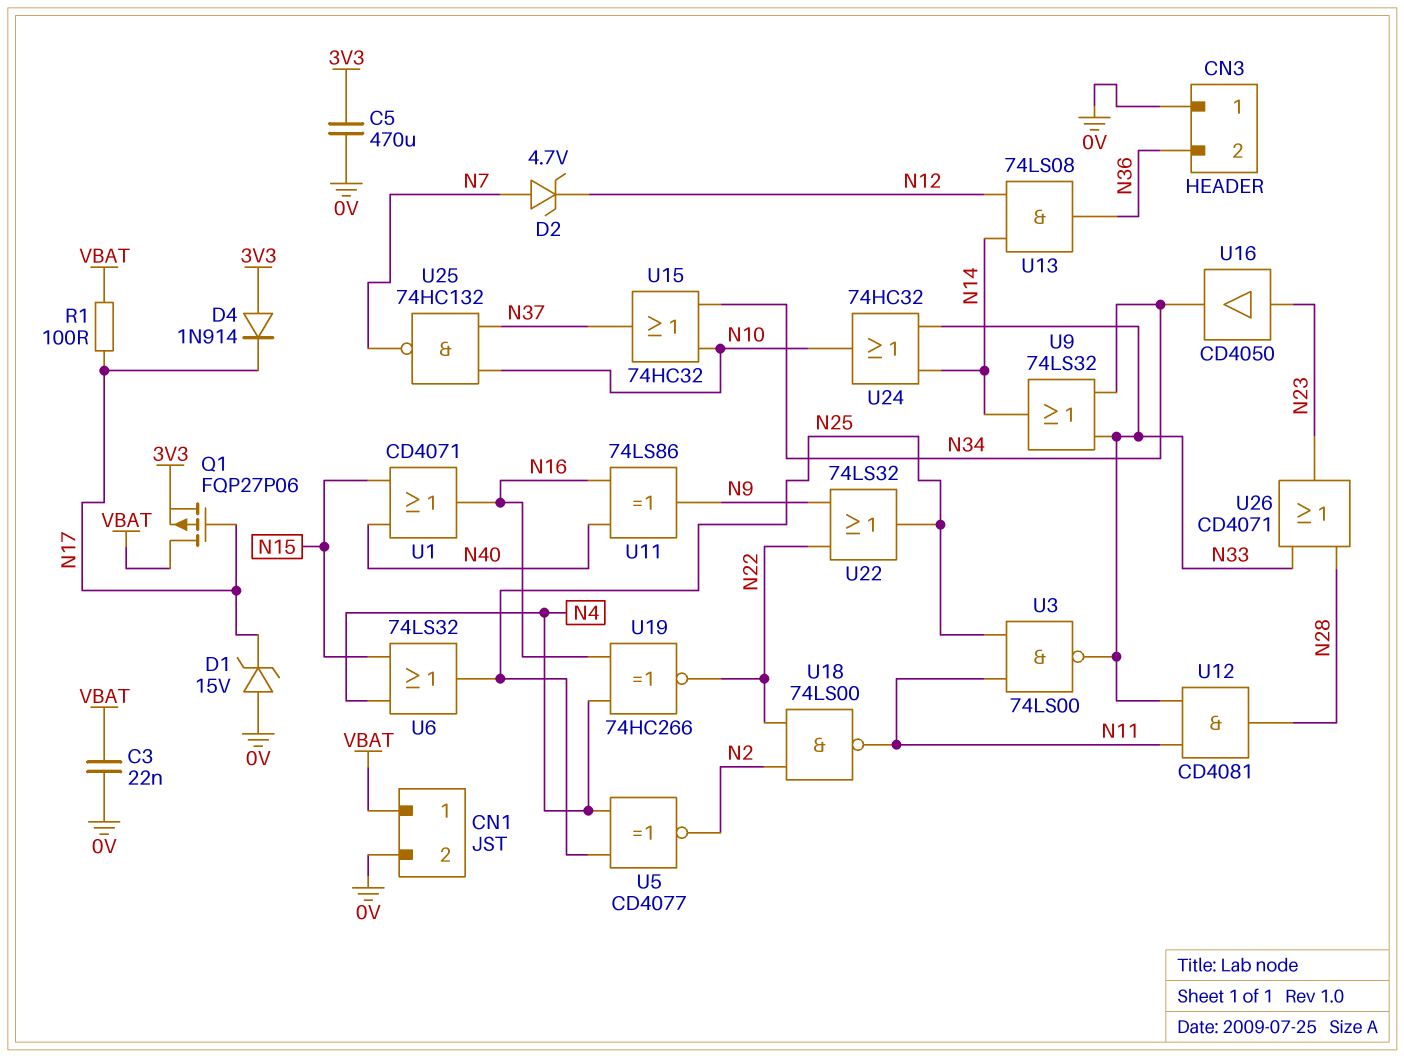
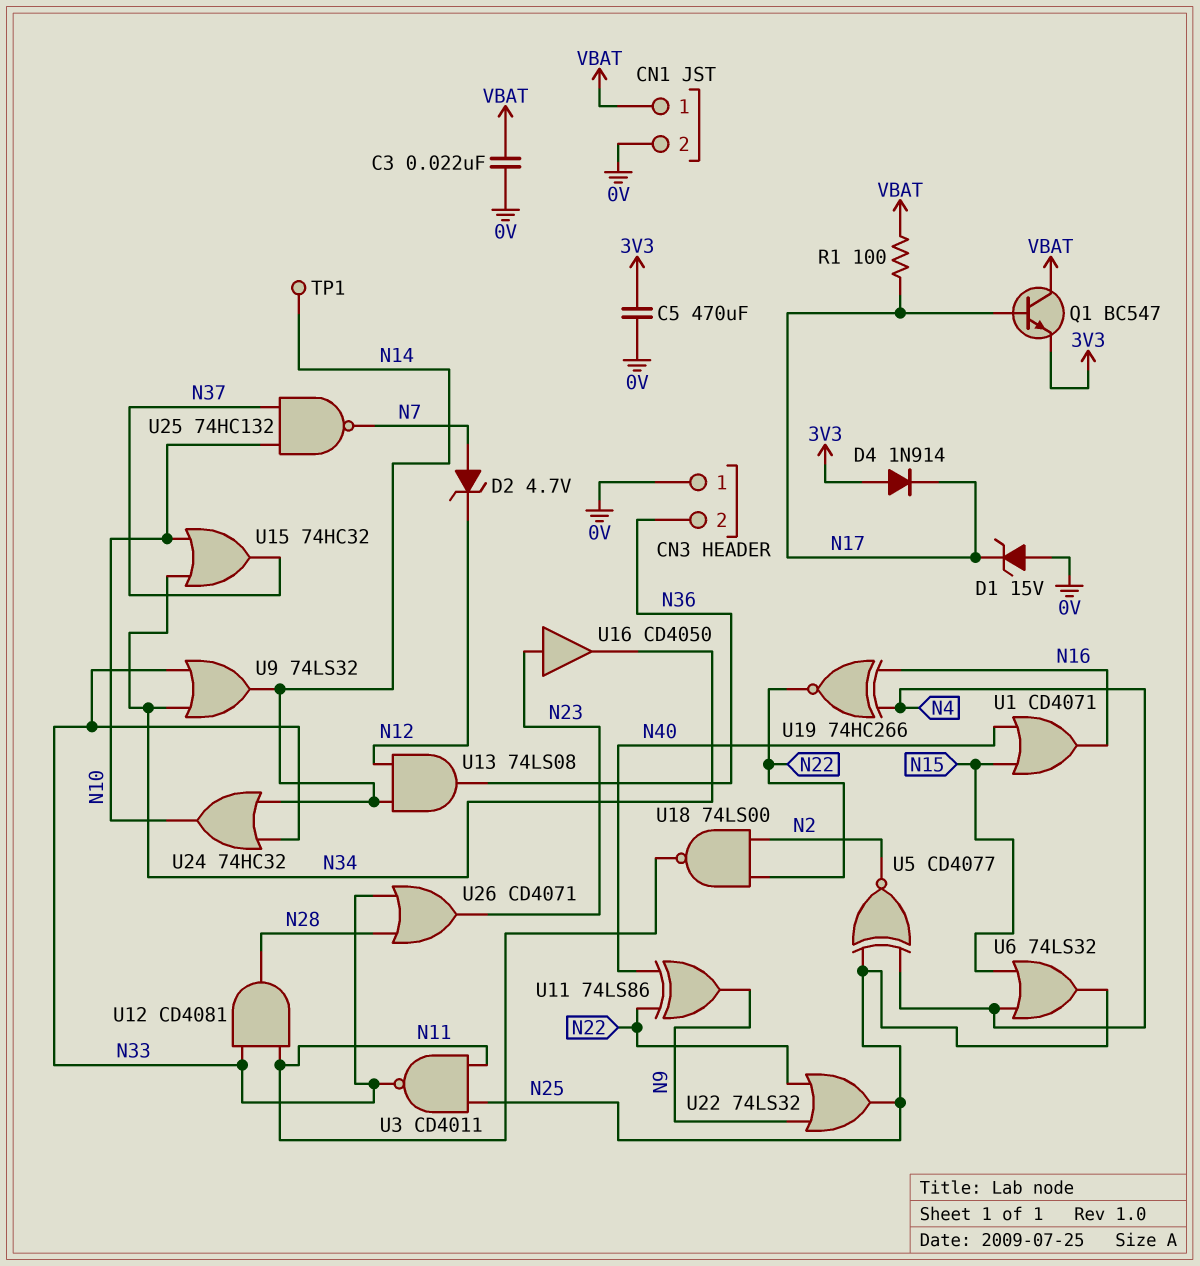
Q1: PMOS FQP27P06 (G N17, D VBAT, S 3V3) -> NPN BC547 (B N17, C VBAT, E 3V3)
TP1: none -> test point (N14)
U3: NAND 74LS00 (in N11, in N25, out N33) -> NAND CD4011 (in N11, in N25, out N33)
U11: XOR 74LS86 (in N16, in N40, out N9) -> XOR 74LS86 (in N22, in N40, out N9)

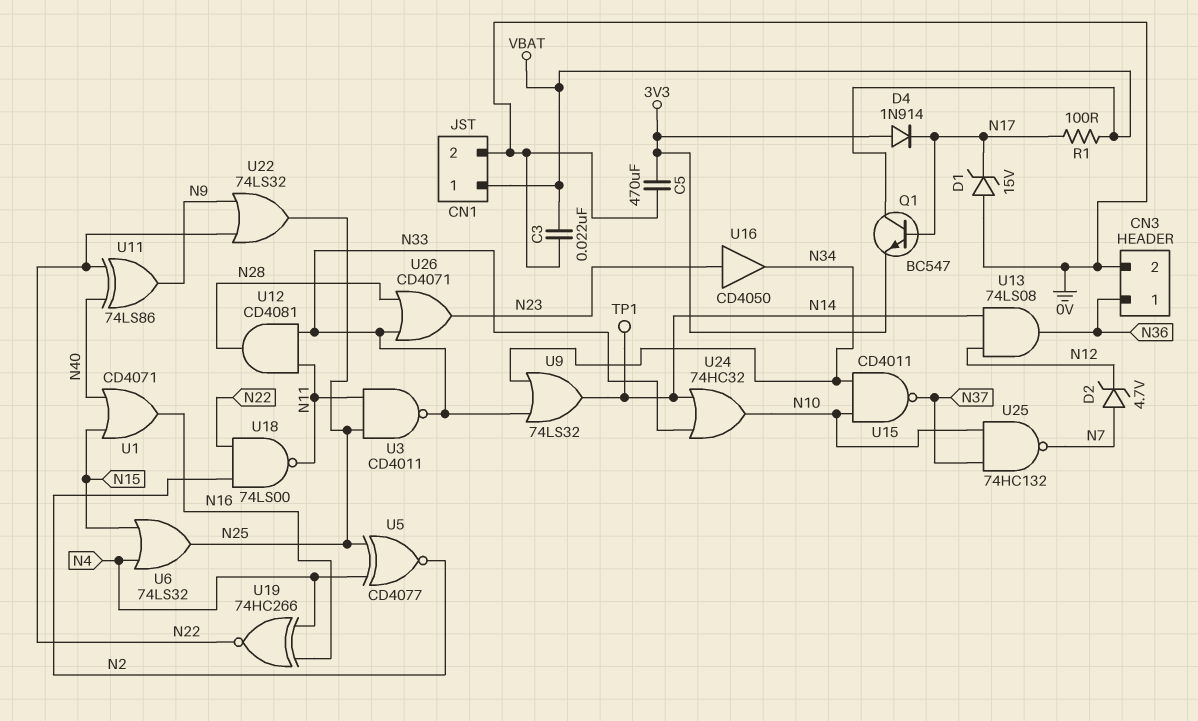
CN3 pin 1: 0V -> N36
CN3 pin 2: N36 -> 0V
U15: OR 74HC32 (in N10, in N34, out N37) -> NAND CD4011 (in N10, in N34, out N37)

